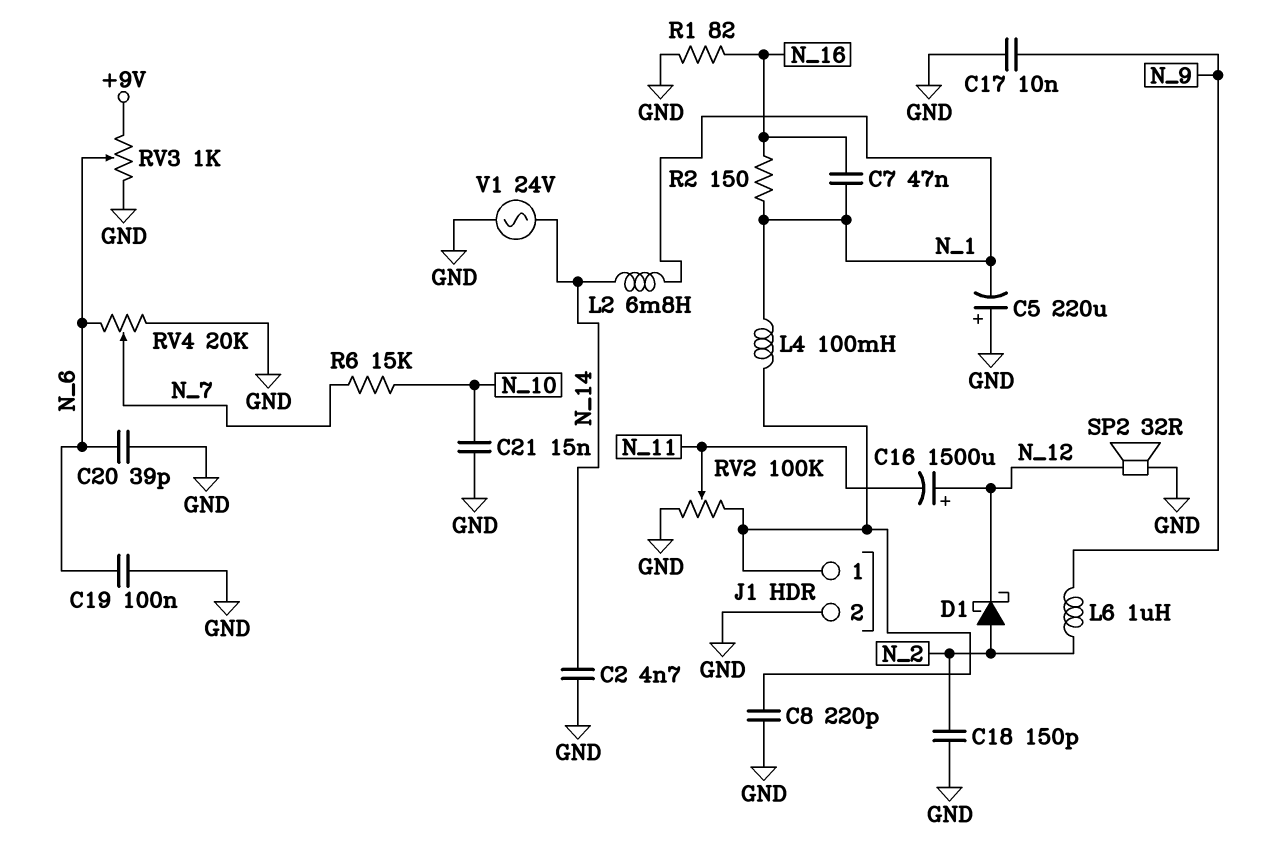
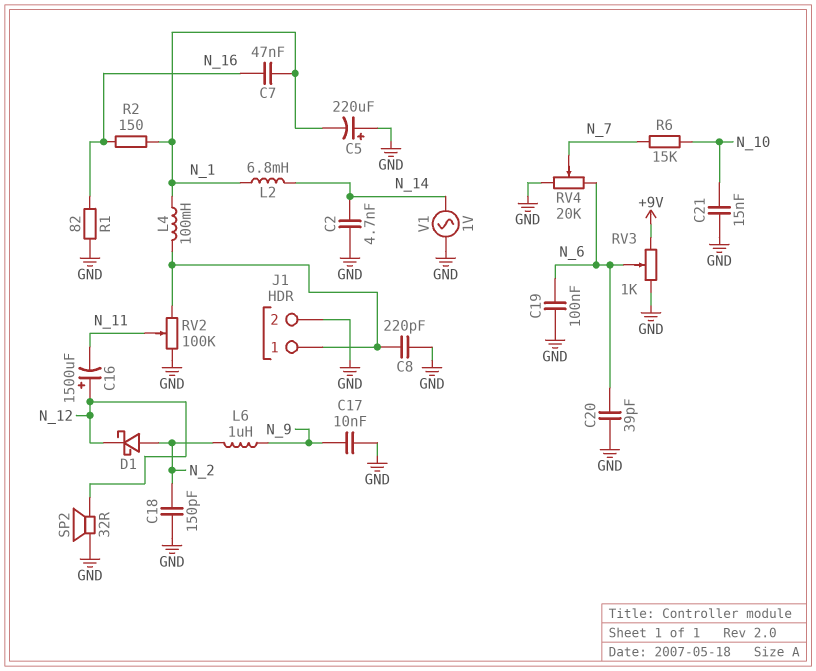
V1: AC 24V (GND, N_14) -> AC 1V (GND, N_14)

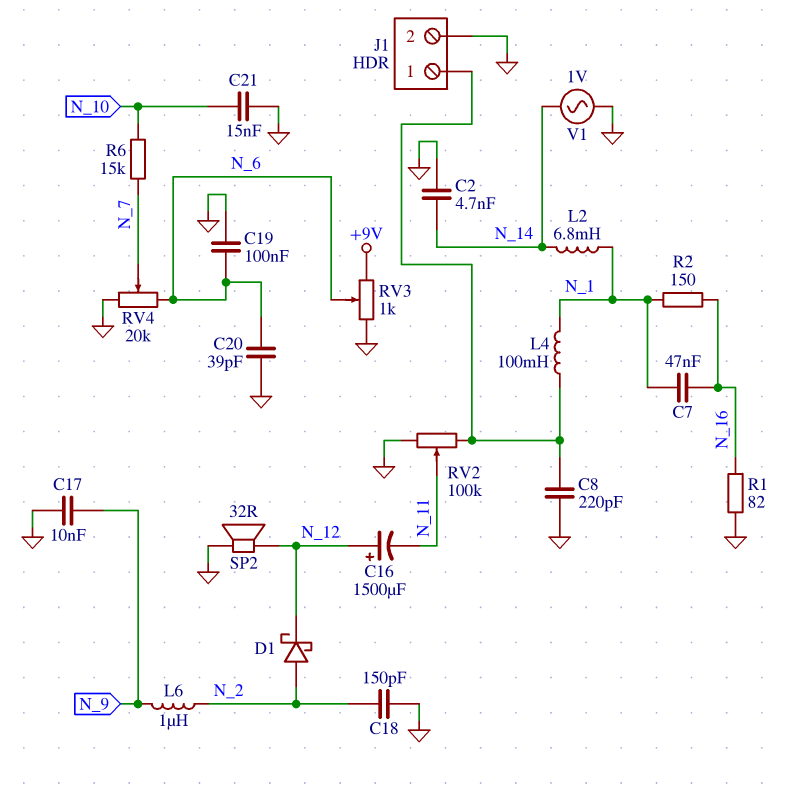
C5: 220uF (plus GND, minus N_1) -> none

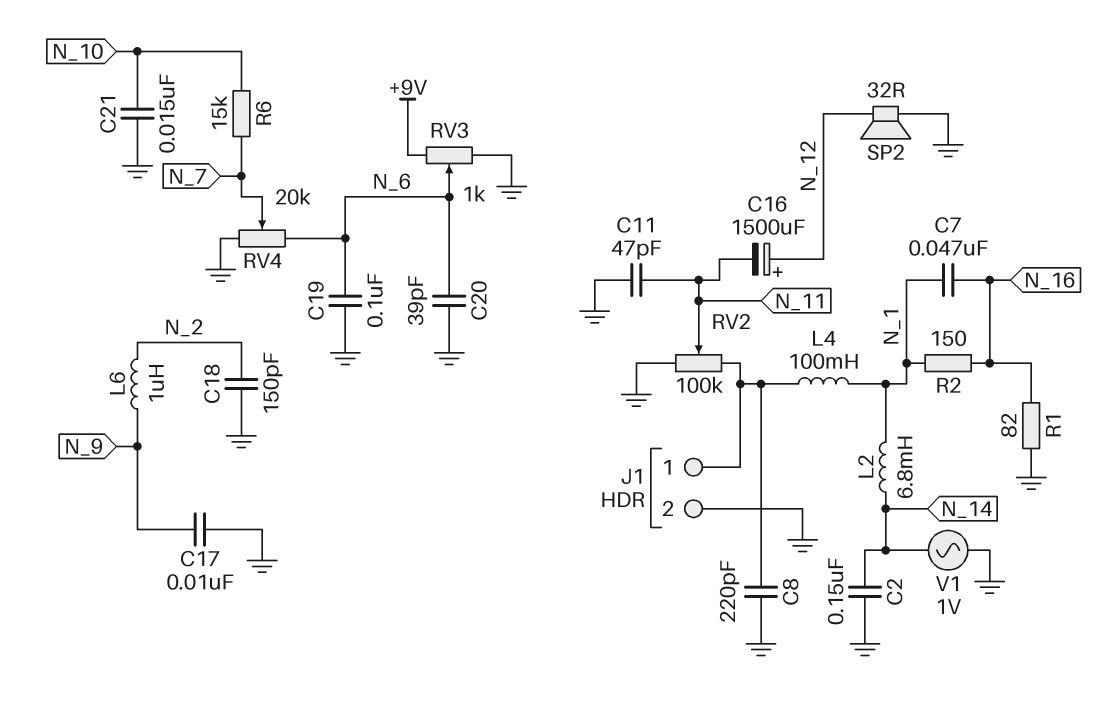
C2: 4.7nF (GND, N_14) -> 150nF (GND, N_14)
C11: none -> 47pF (GND, N_11)
D1: schottky (A N_2, K N_12) -> none

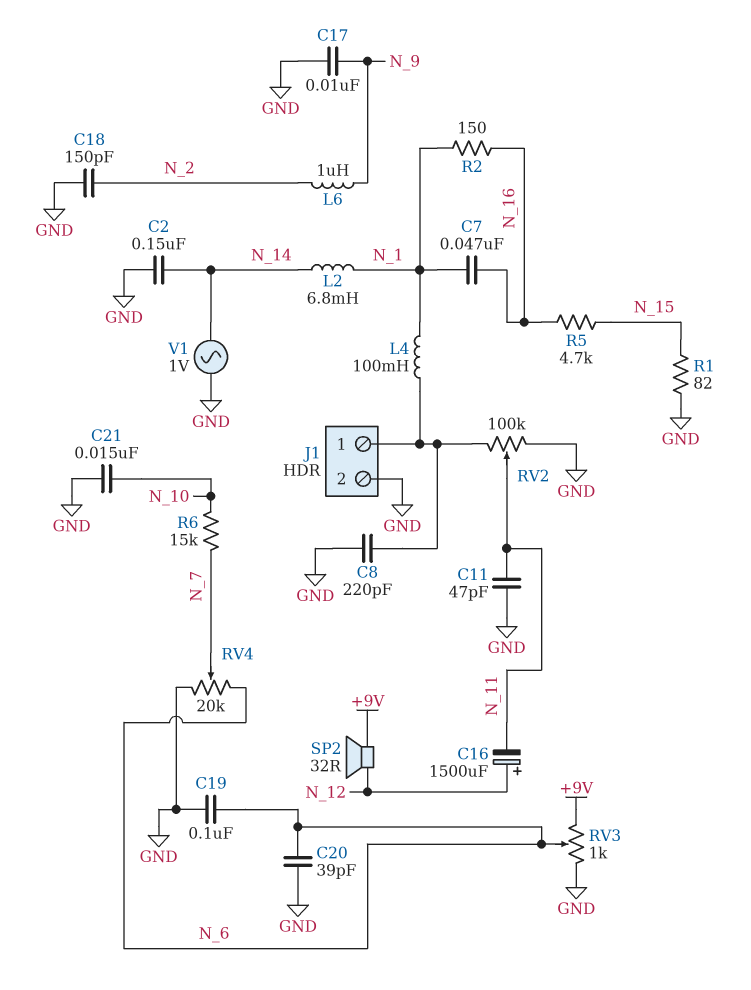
R1: 82 (GND, N_16) -> 82 (GND, N_15)
R5: none -> 4.7k (N_15, N_16)
SP2: speaker 32R (GND, N_12) -> speaker 32R (+9V, N_12)

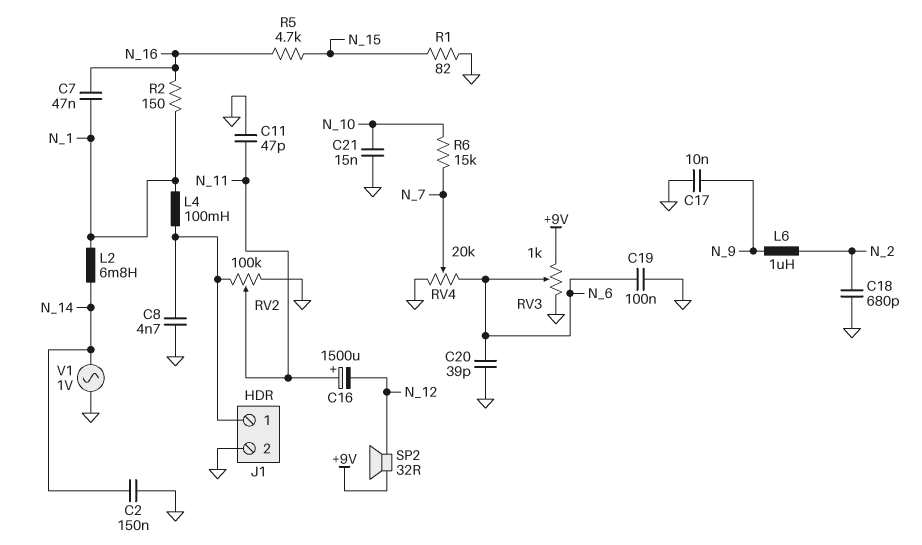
C8: 220pF (GND, J1/1) -> 4.7nF (GND, J1/1)
C16: 1500uF (plus N_12, minus N_11) -> 1500uF (plus N_11, minus N_12)
C18: 150pF (GND, N_2) -> 680pF (GND, N_2)

